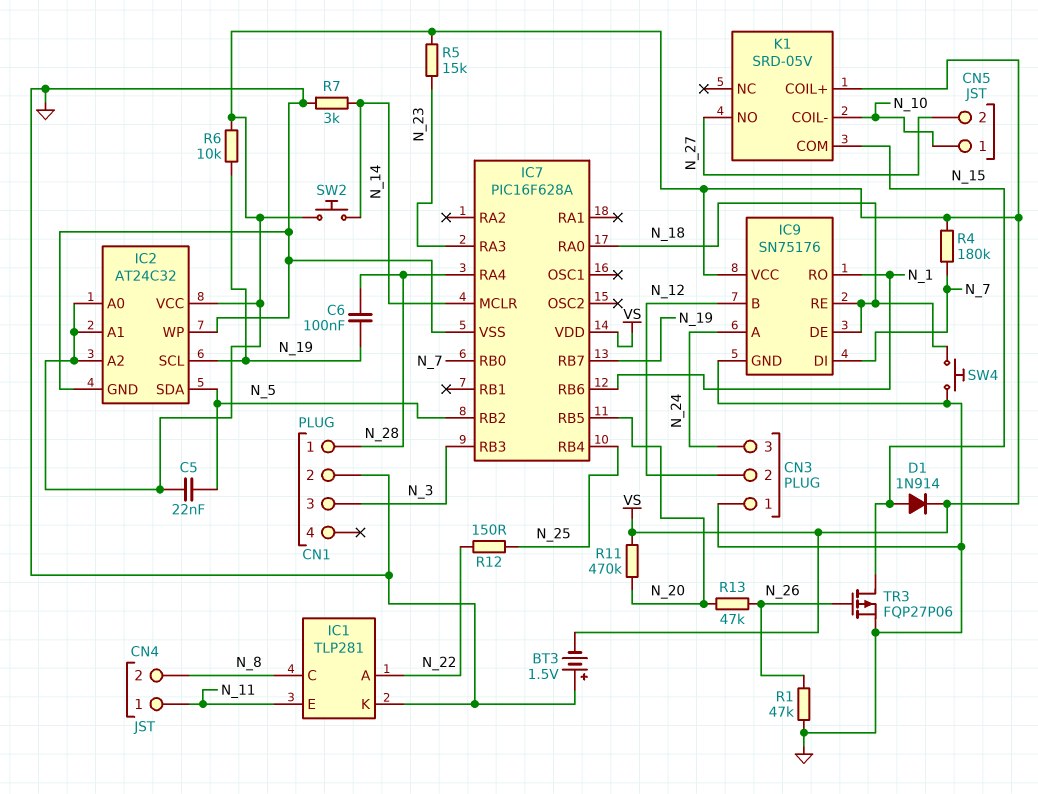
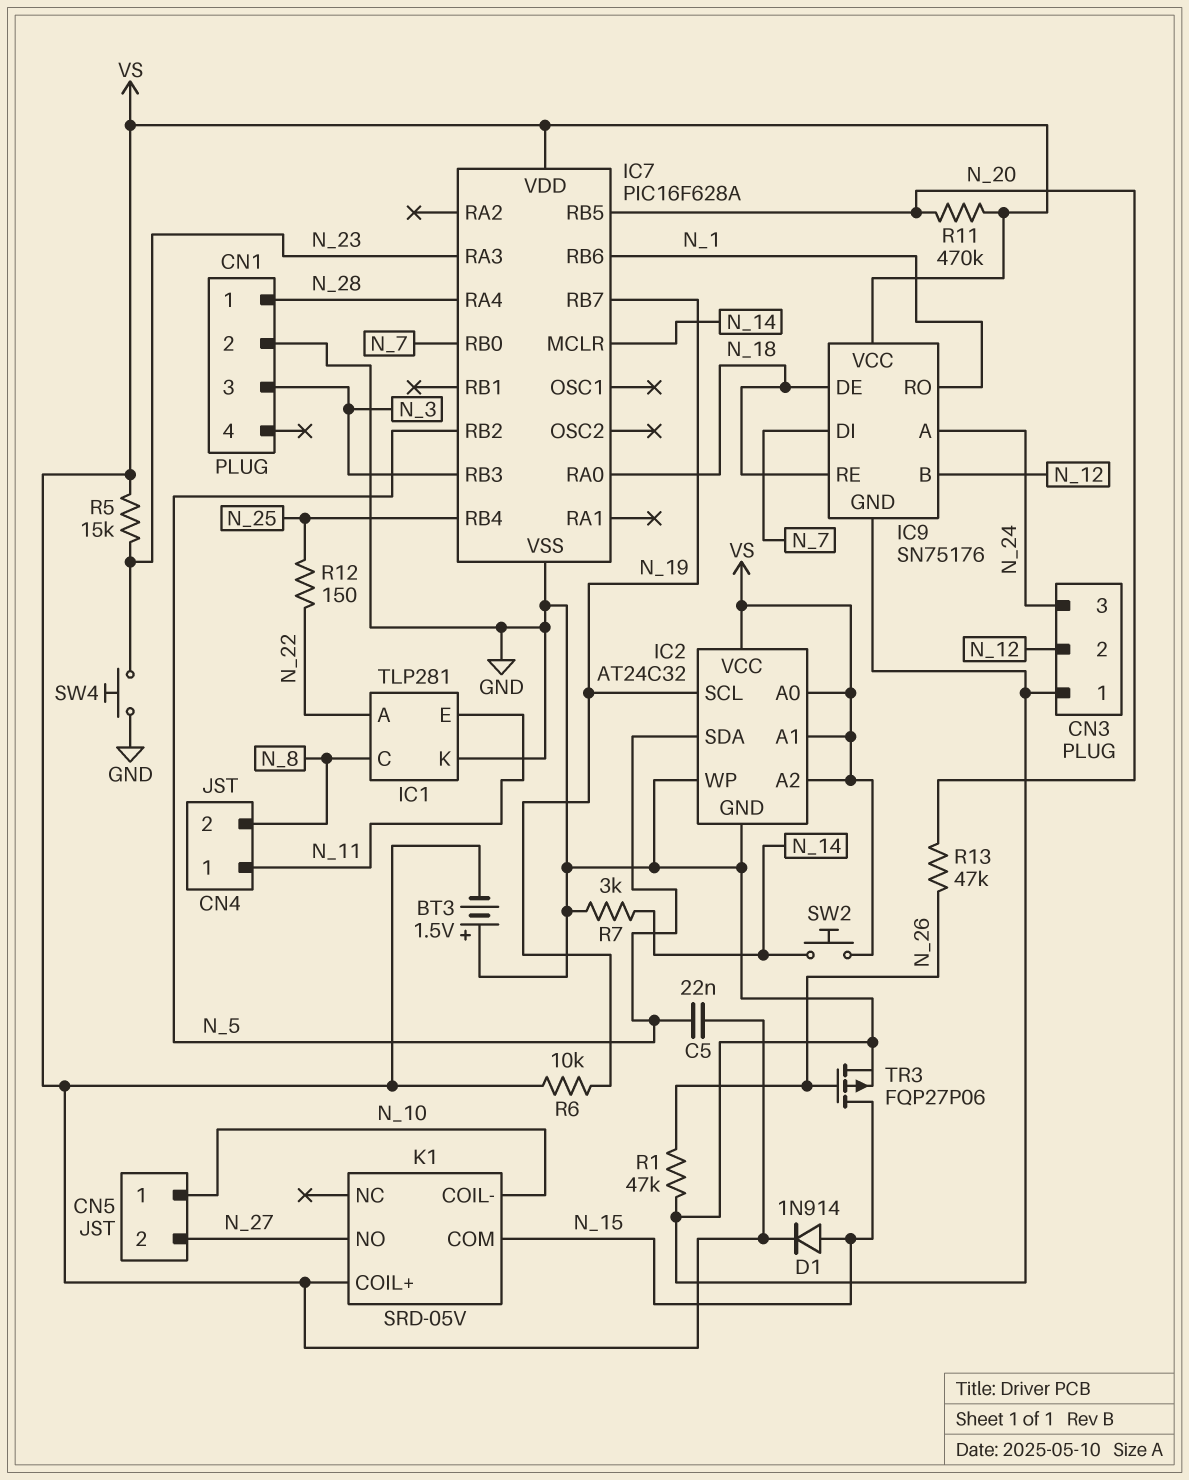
C6: 100nF (N_19, N_28) -> none
R4: 180k (N_7, VS) -> none
SW4: button (GND, N_18) -> button (GND, N_23)

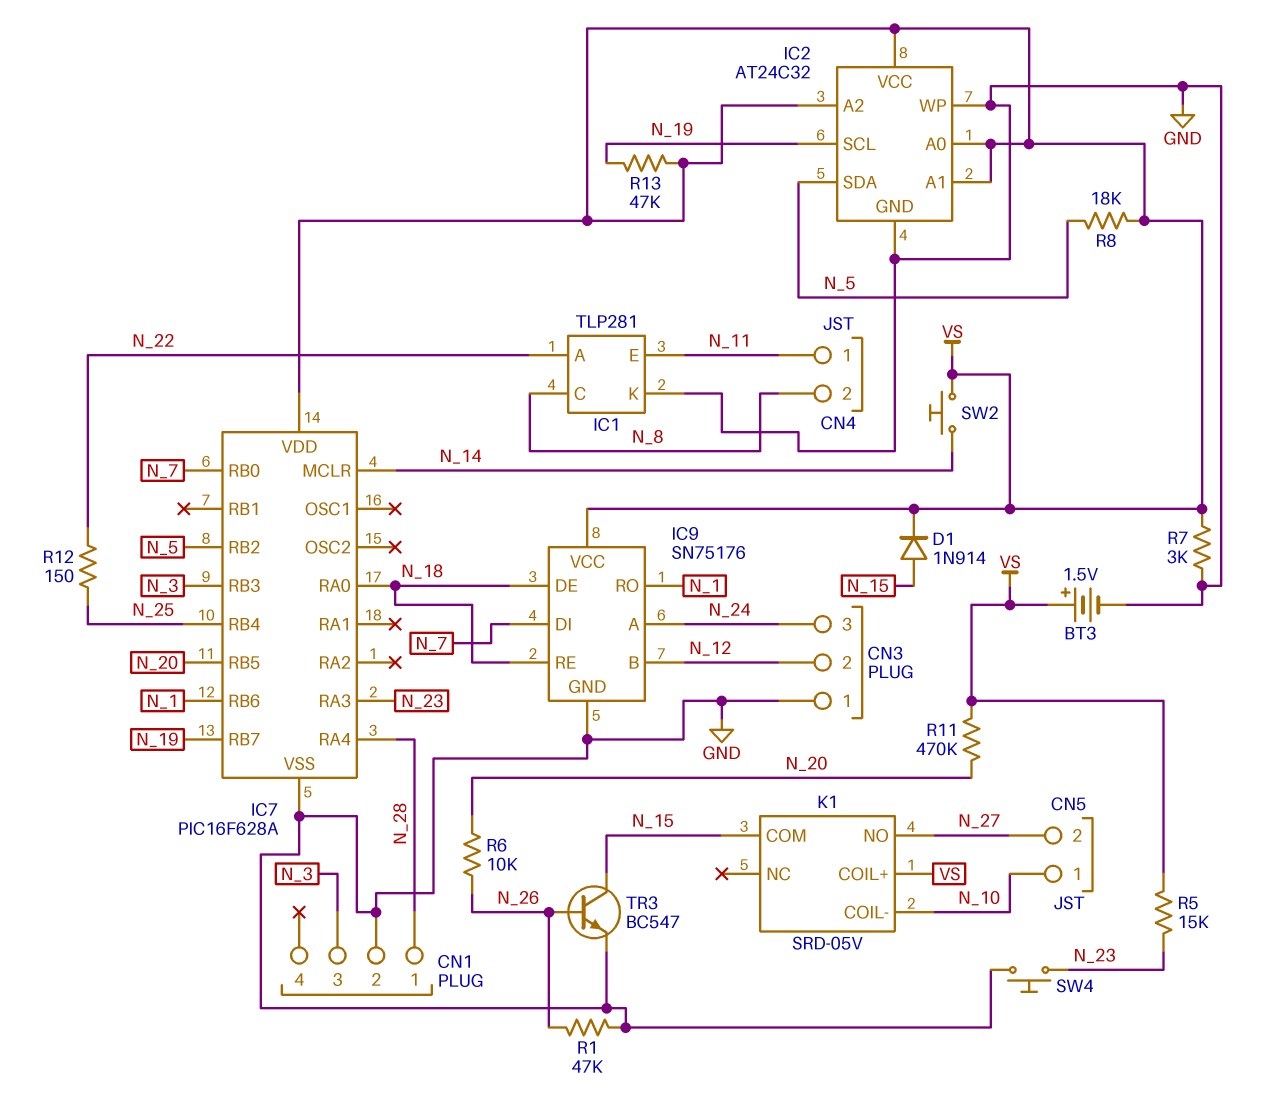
BT3: 1.5V (plus GND, minus VS) -> 1.5V (plus VS, minus GND)
C5: 22nF (N_5, VS) -> none
R6: 10k (N_19, VS) -> 10k (N_20, N_26)
R7: 3k (GND, N_14) -> 3k (GND, VS)
R8: none -> 18k (N_5, VS)
R13: 47k (N_20, N_26) -> 47k (N_19, VS)
TR3: PMOS FQP27P06 (G N_26, D N_15, S GND) -> NPN BC547 (B N_26, C N_15, E GND)

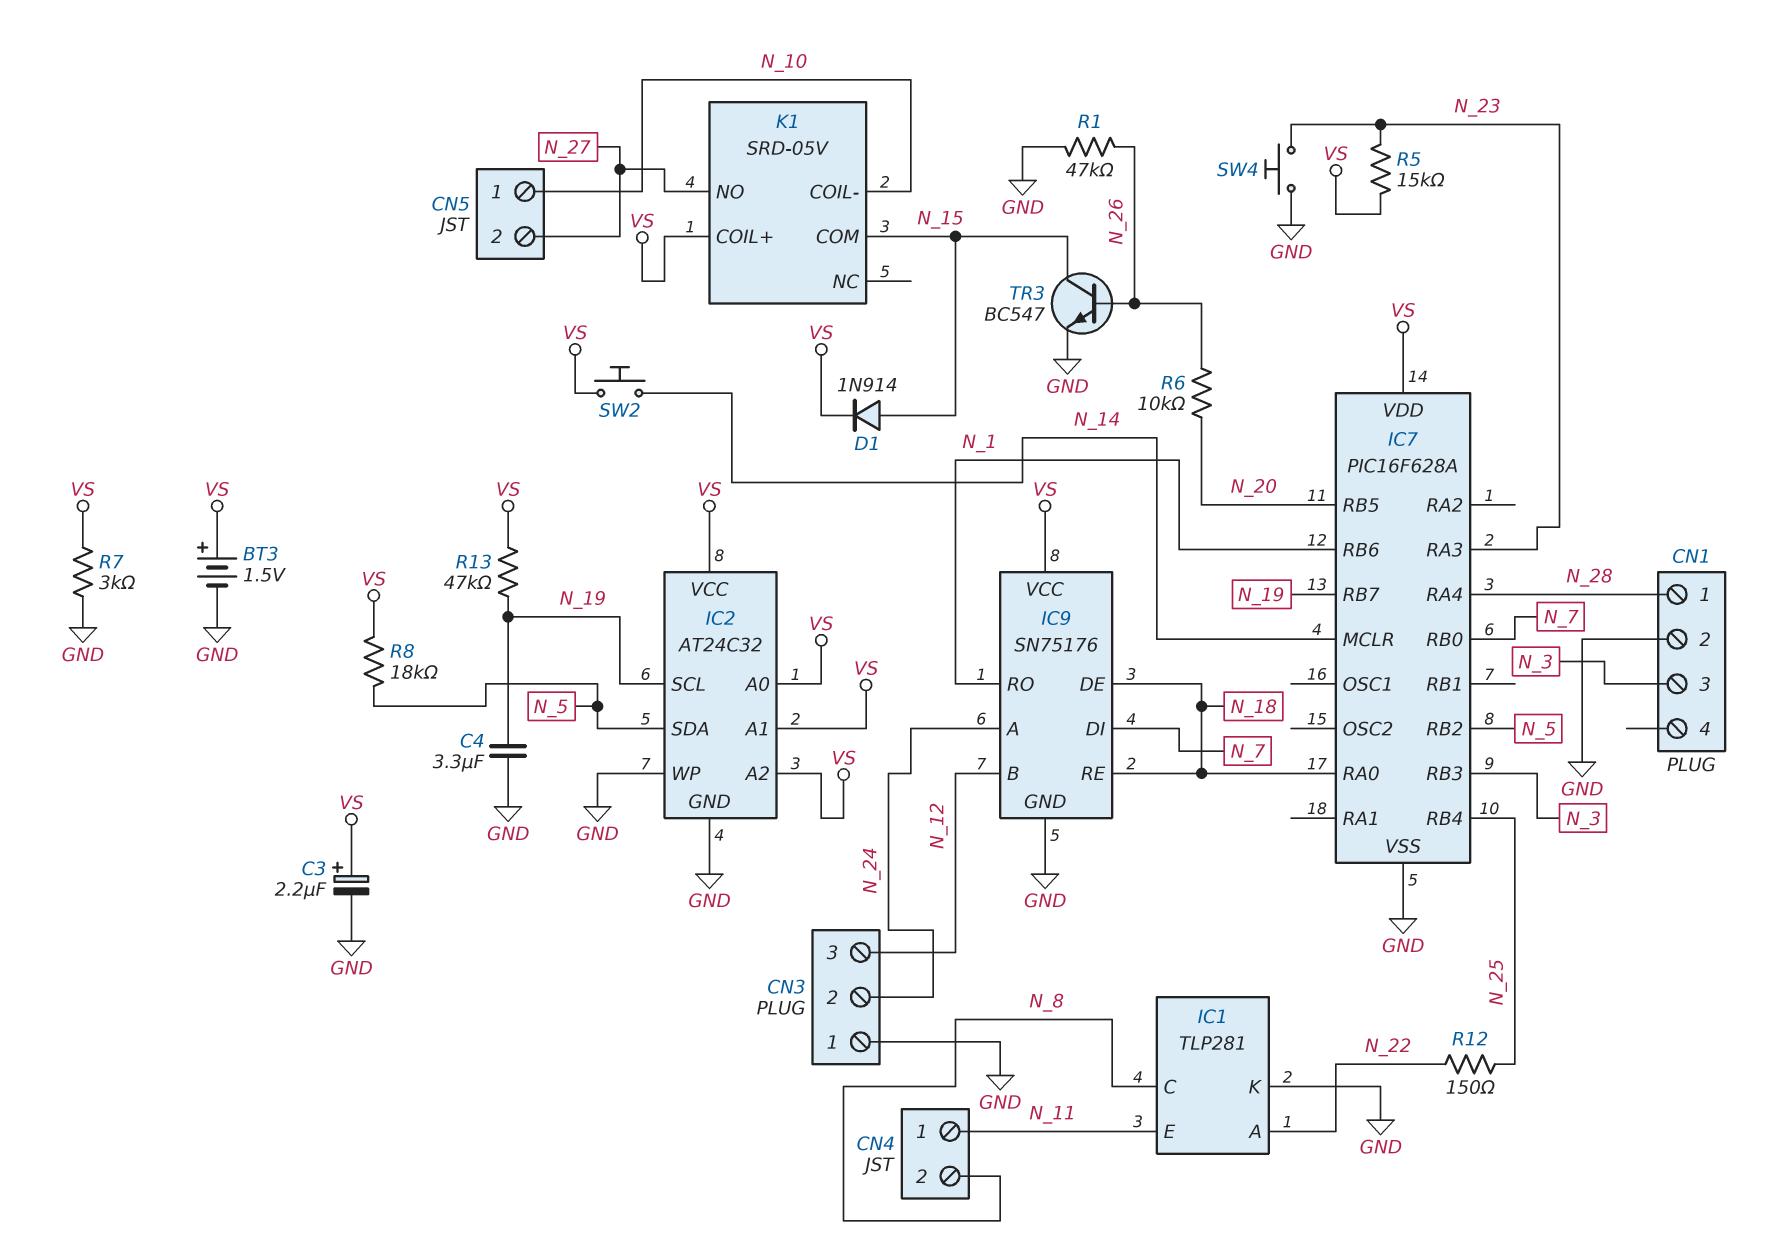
C3: none -> 2.2uF (plus VS, minus GND)
C4: none -> 3.3uF (GND, N_19)
CN3 pin 2: N_12 -> N_24
CN3 pin 3: N_24 -> N_12
R11: 470k (N_20, VS) -> none

